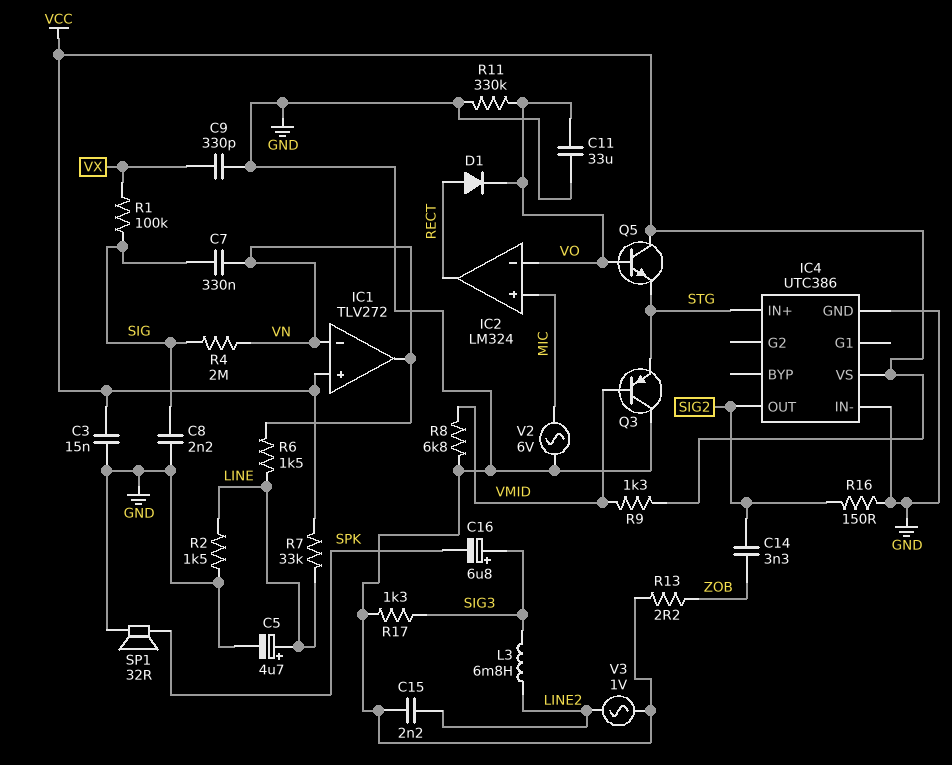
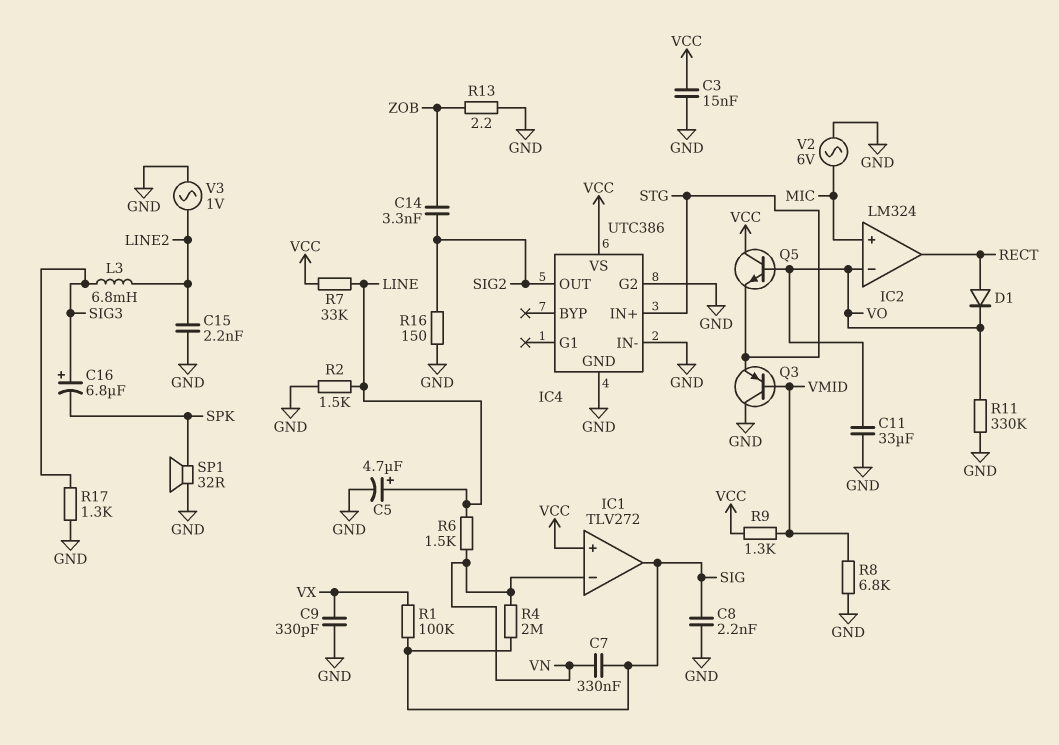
IC1 pin out: VN -> SIG
IC4 pin G2: none -> GND

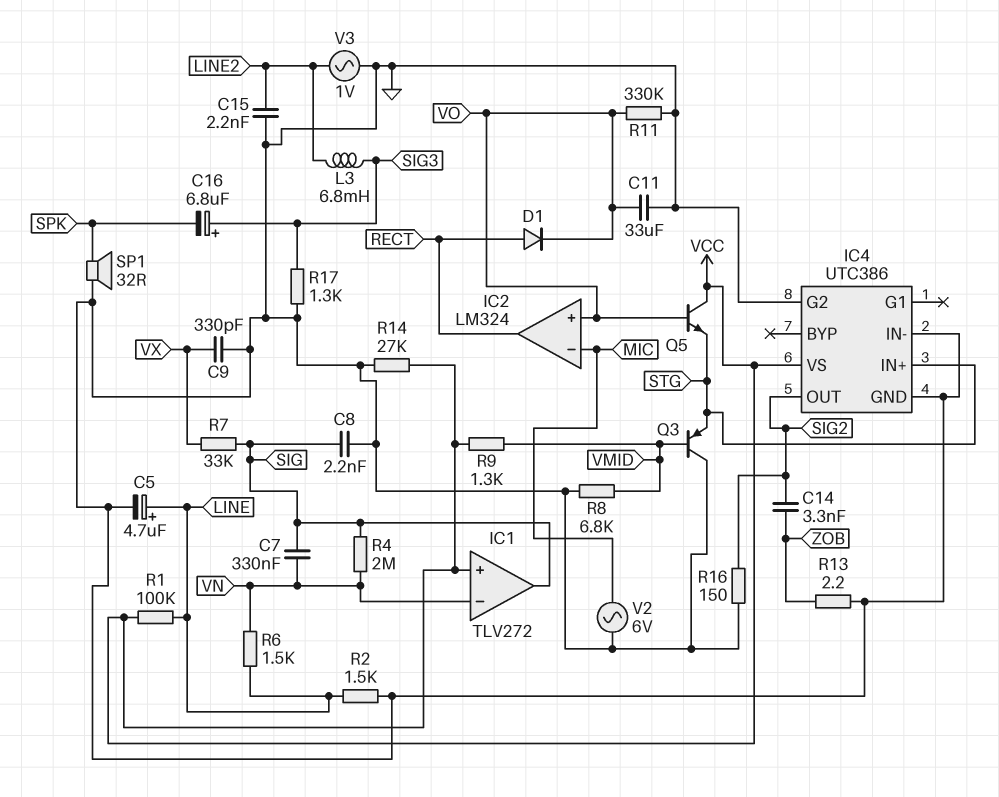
C3: 15nF (GND, VCC) -> none
IC2 pin in+: MIC -> VO
IC2 pin in-: VO -> MIC
R1: 100k (SIG, VX) -> 100k (LINE, VCC)
R7: 33k (LINE, VCC) -> 33k (SIG, VX)
R14: none -> 27k (GND, VCC)

